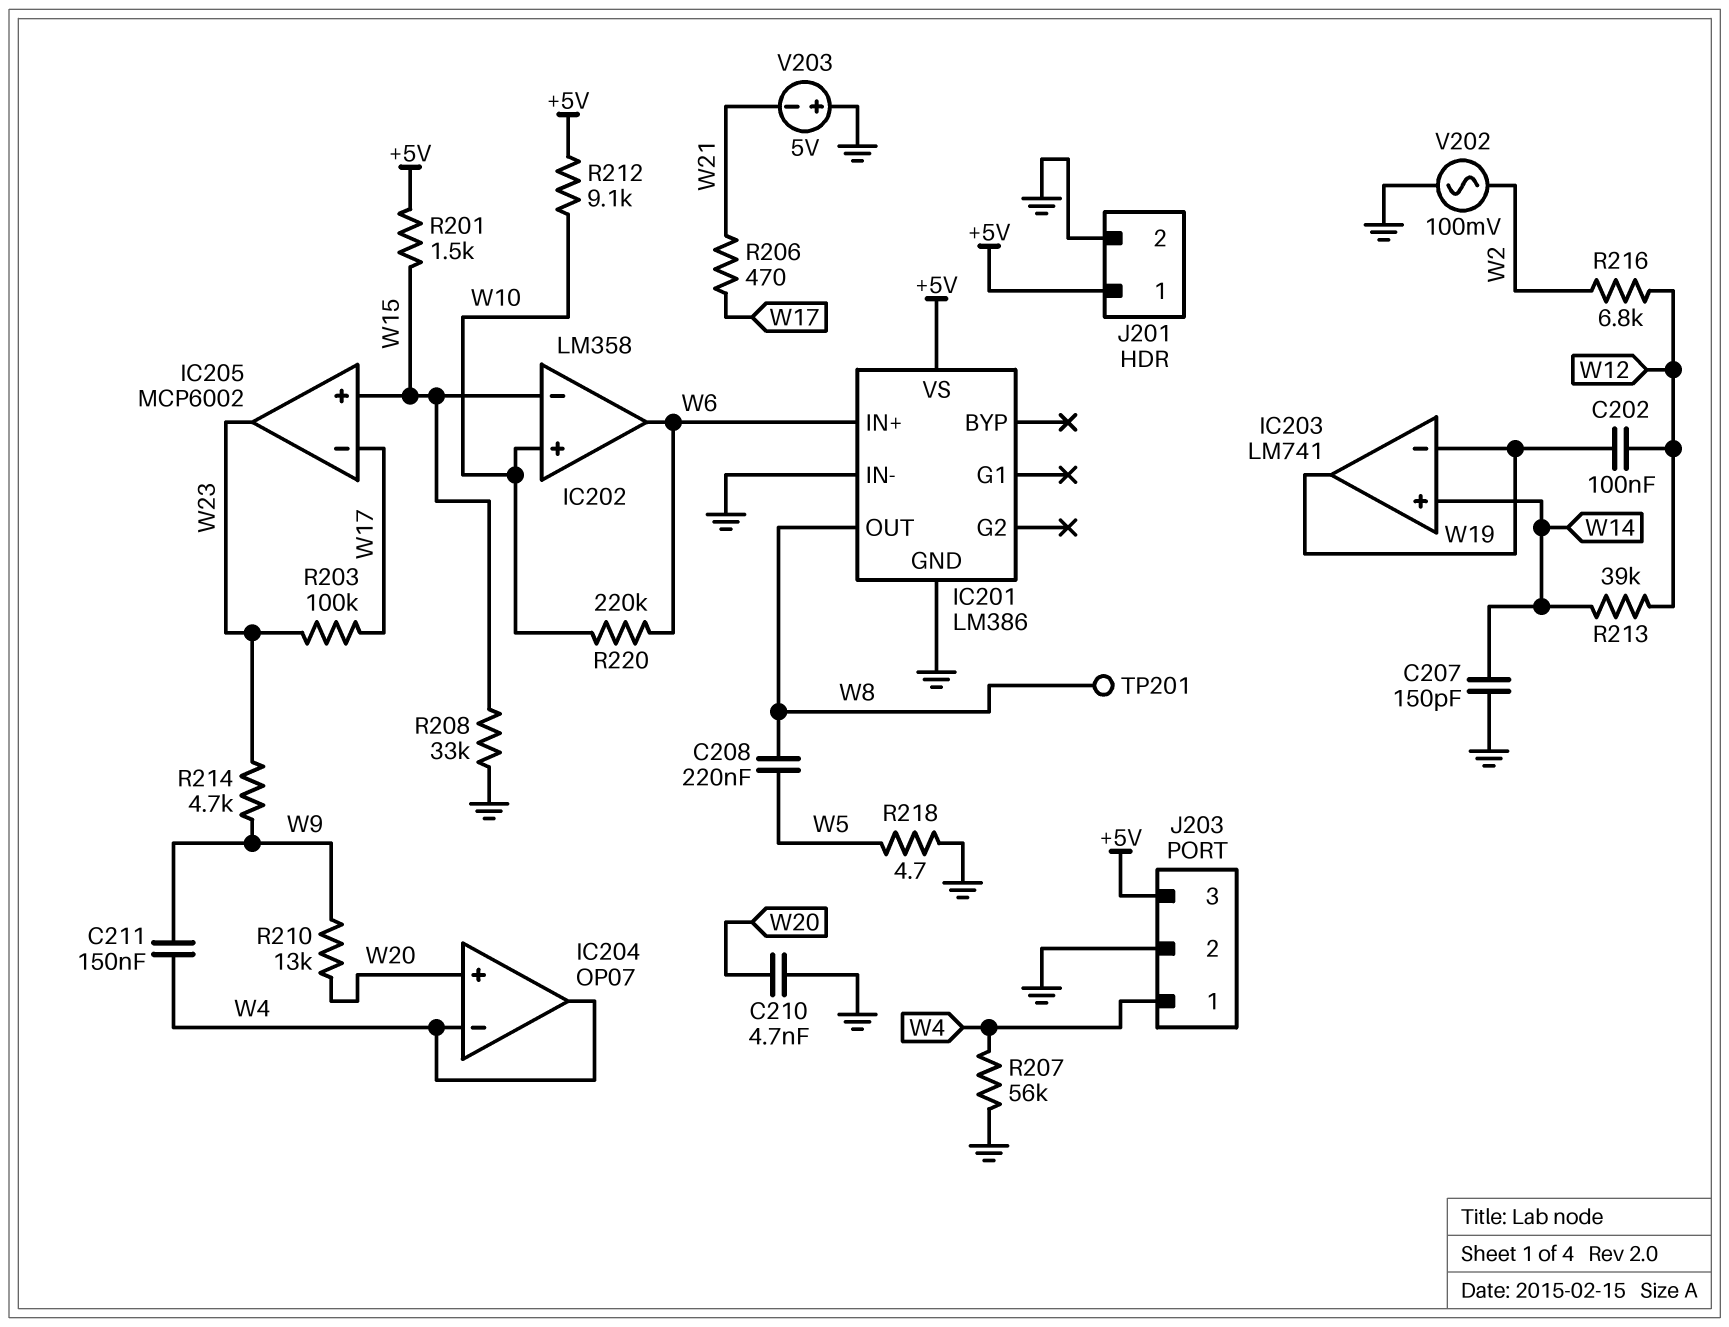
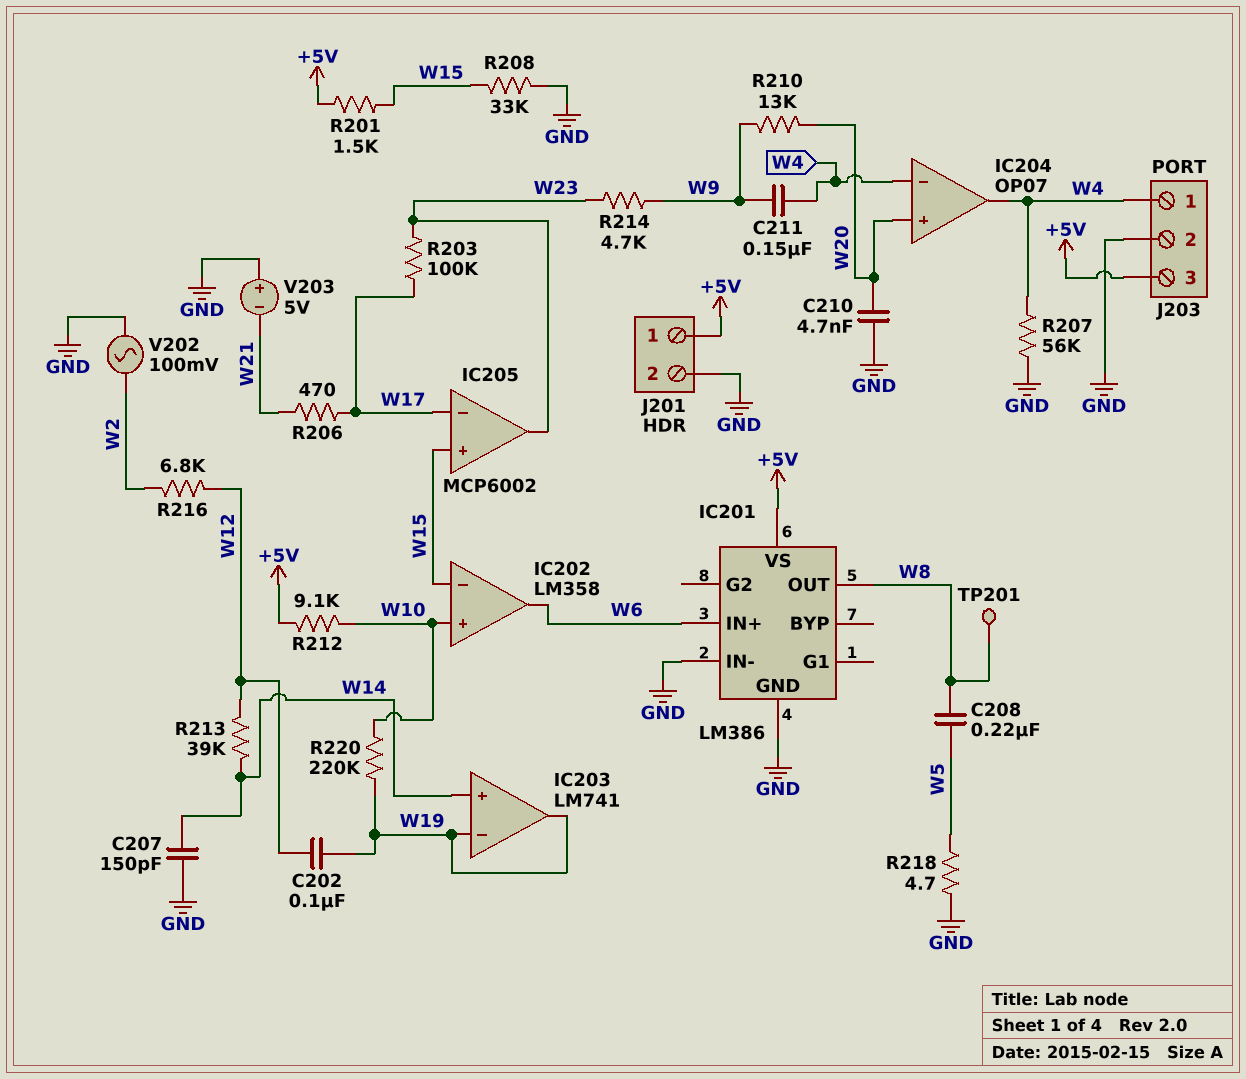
R220: 220k (W6, W10) -> 220k (W10, W19)

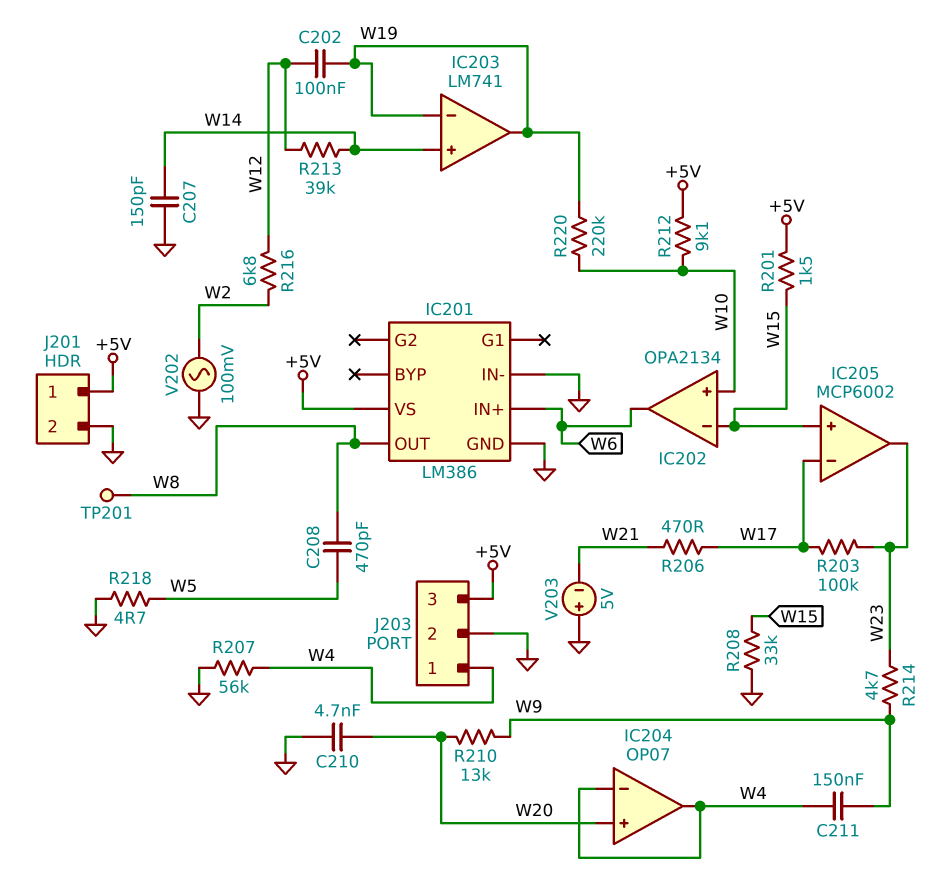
C208: 220nF (W5, W8) -> 470pF (W5, W8)
IC202: LM358 -> OPA2134

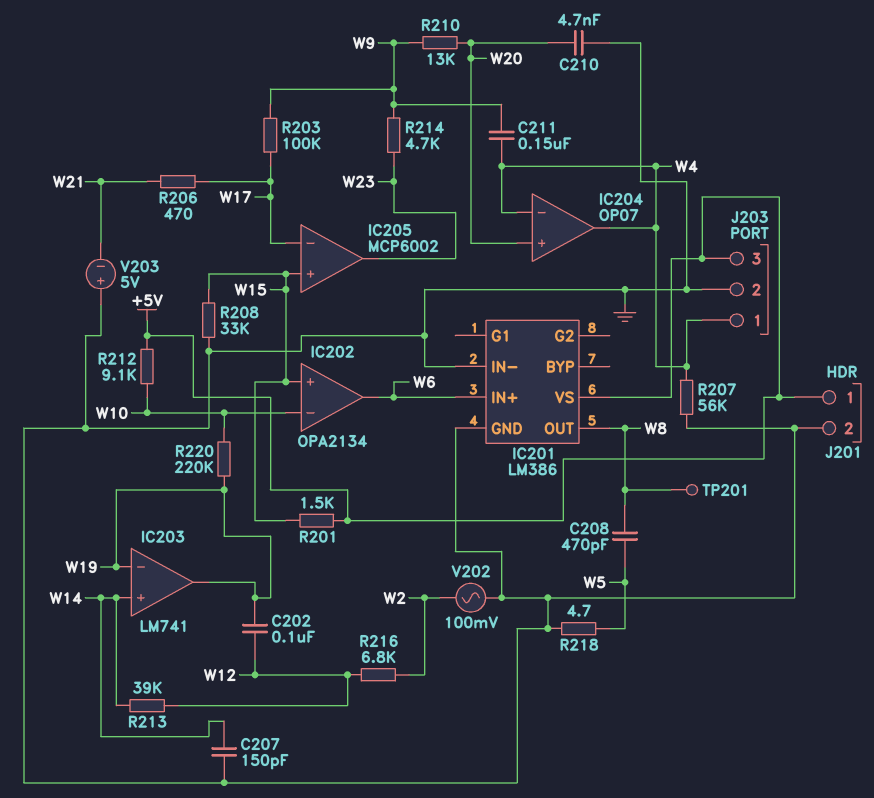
IC202 pin in+: W10 -> W15
IC202 pin in-: W15 -> W10
R203: 100k (W17, W23) -> 100k (W9, W17)

